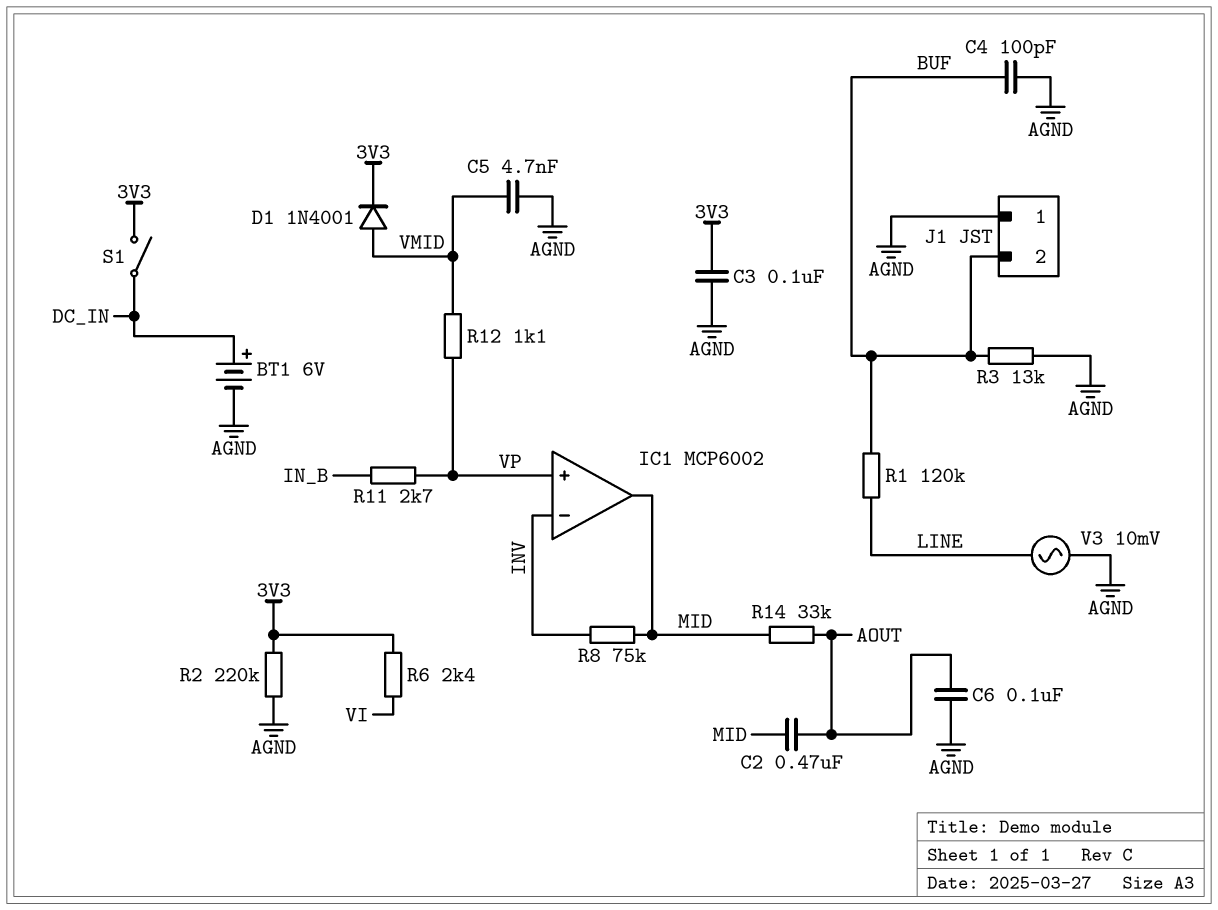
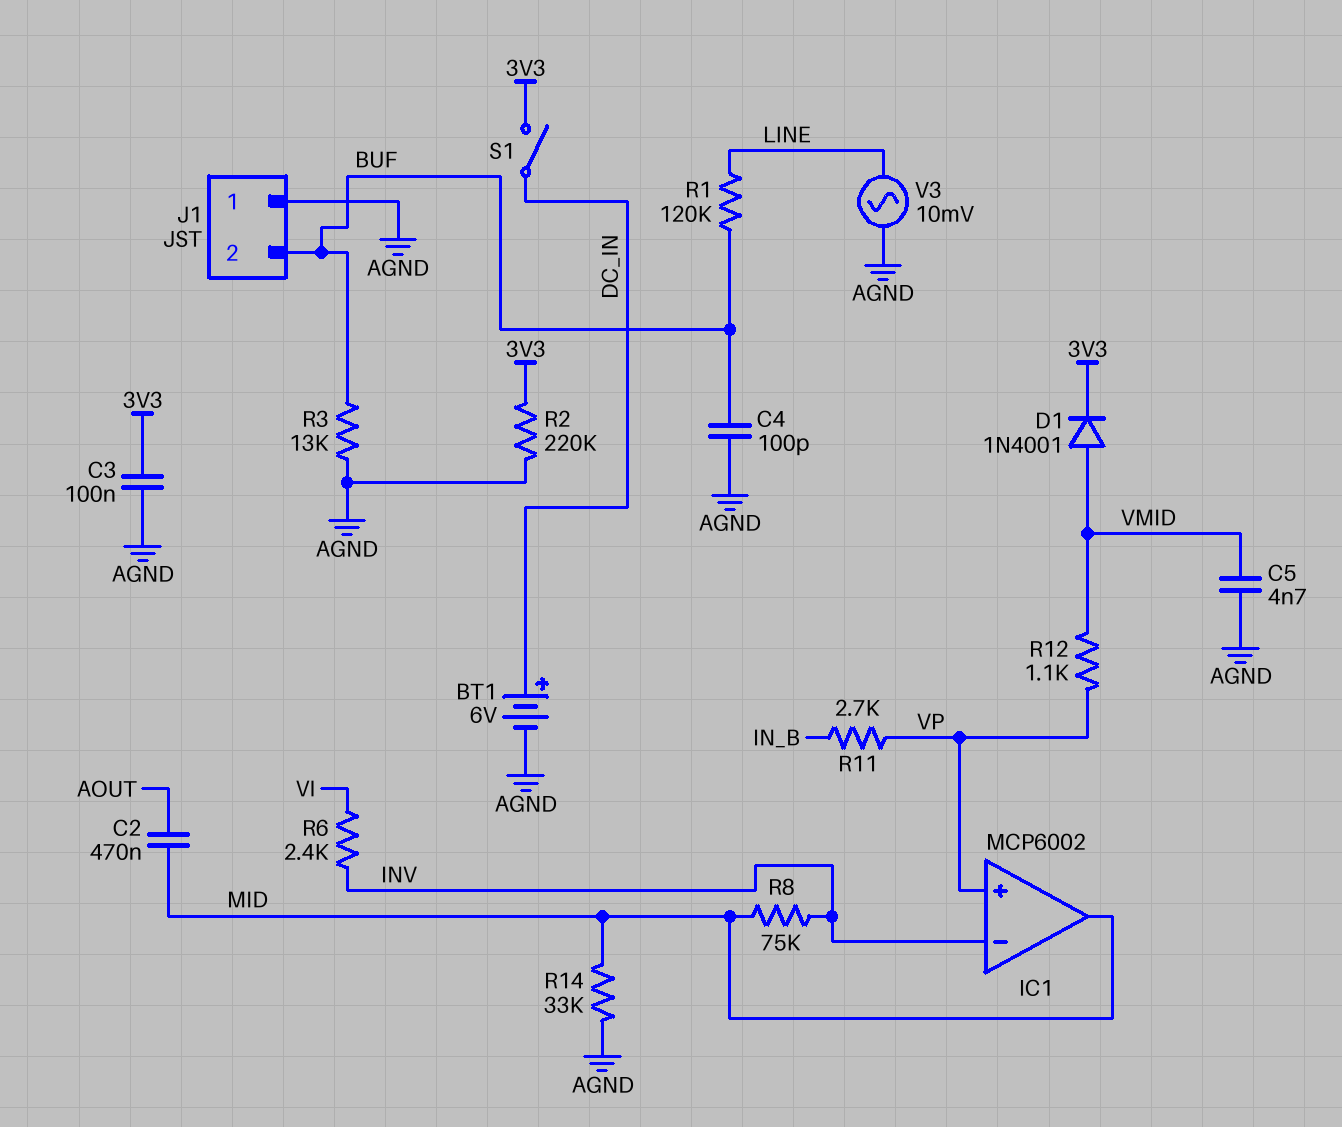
C6: 100nF (AGND, AOUT) -> none
R6: 2.4k (3V3, VI) -> 2.4k (INV, VI)
R14: 33k (AOUT, MID) -> 33k (AGND, MID)

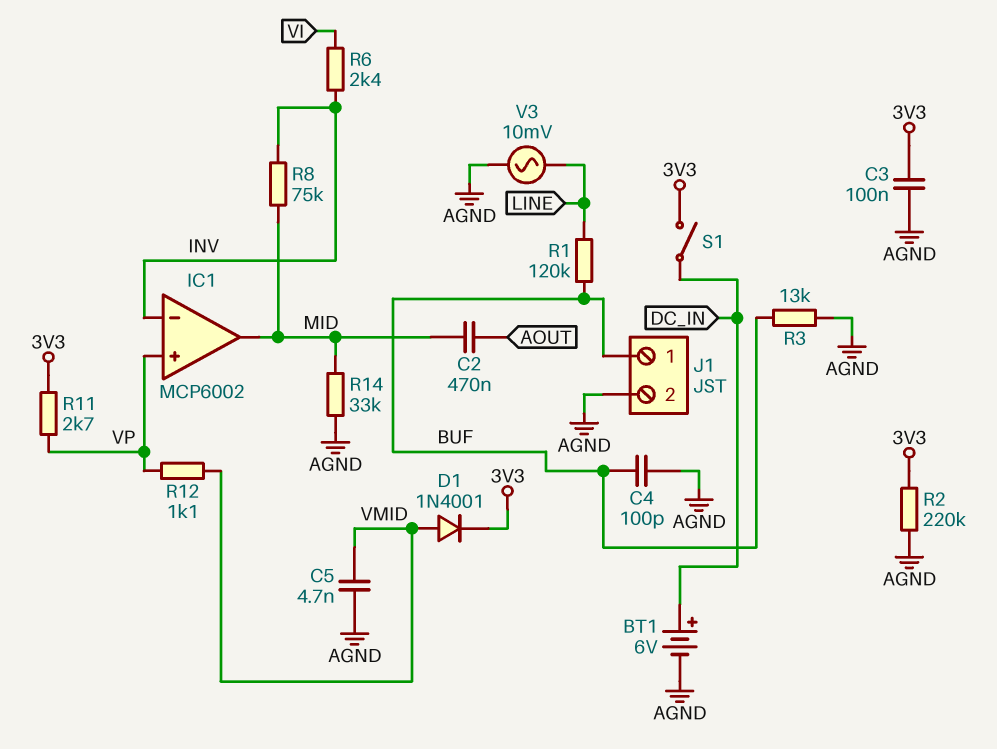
J1 pin 1: AGND -> BUF
J1 pin 2: BUF -> AGND
R11: 2.7k (IN_B, VP) -> 2.7k (3V3, VP)

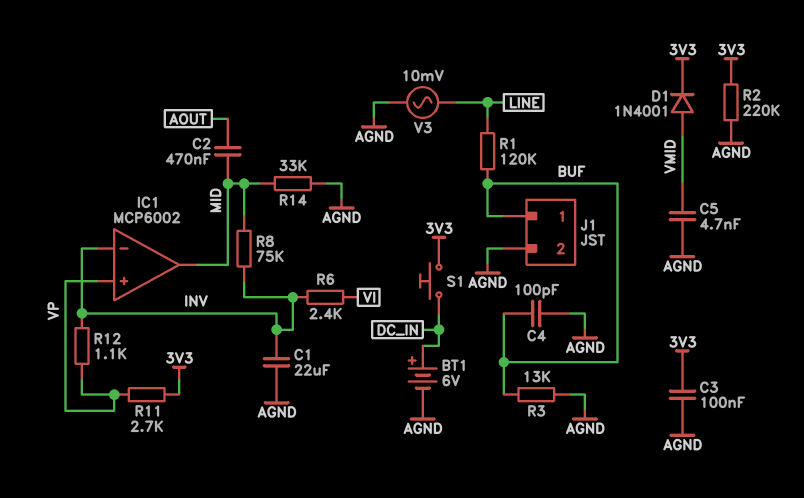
C1: none -> 22uF (AGND, INV)
R12: 1.1k (VMID, VP) -> 1.1k (INV, VP)
S1: switch (3V3, DC_IN) -> button (3V3, DC_IN)

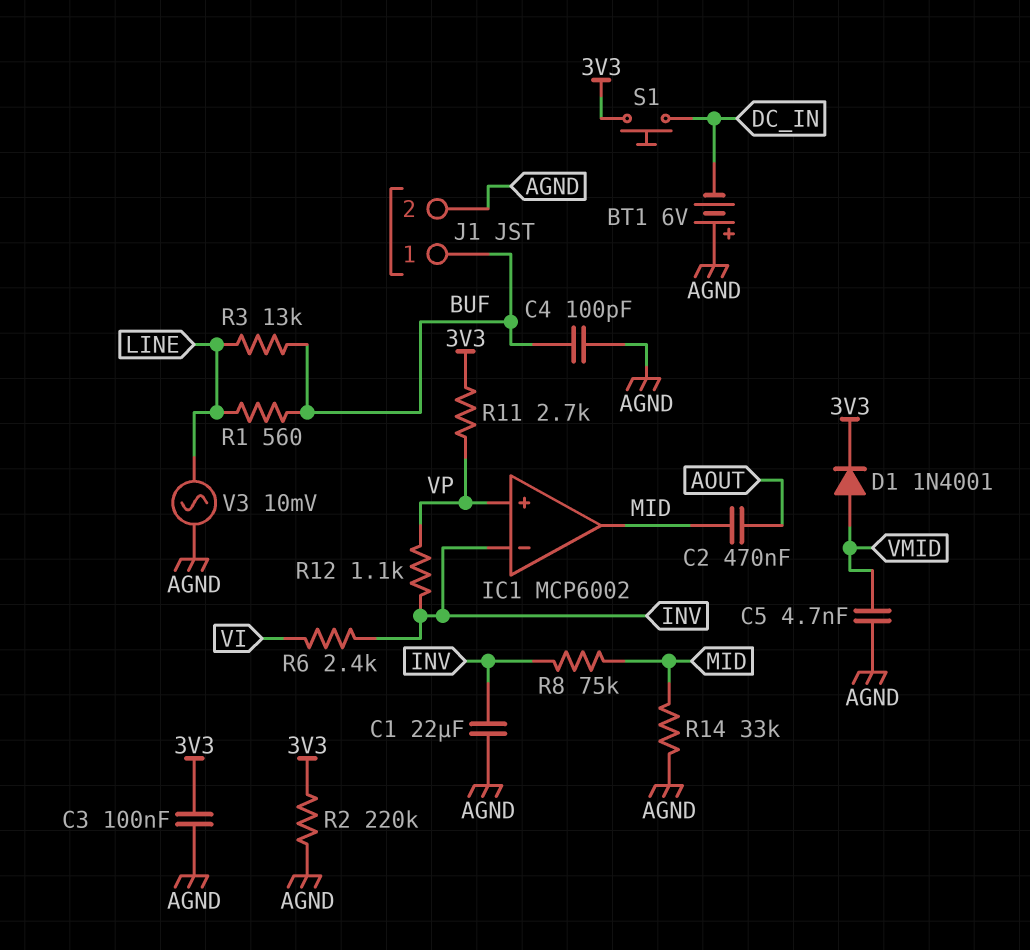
BT1: 6V (plus DC_IN, minus AGND) -> 6V (plus AGND, minus DC_IN)
R1: 120k (BUF, LINE) -> 560 (BUF, LINE)
R3: 13k (AGND, BUF) -> 13k (BUF, LINE)

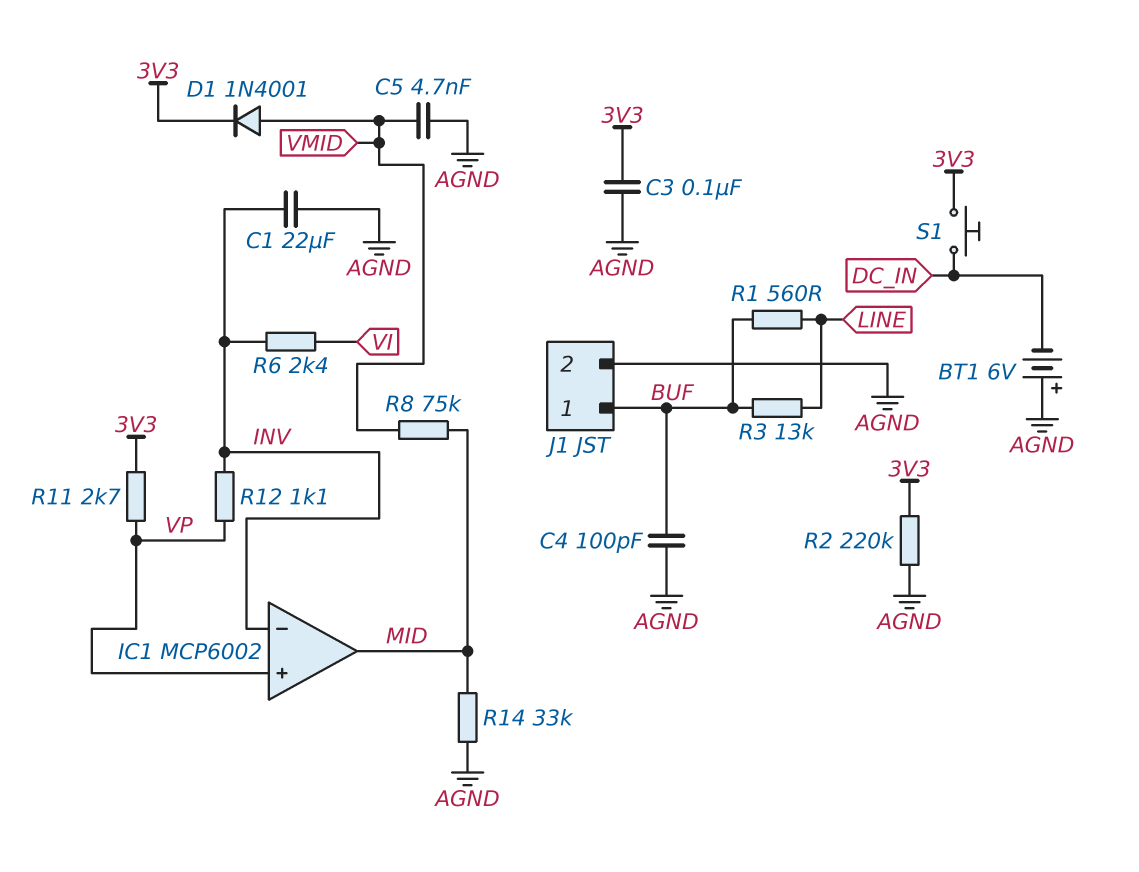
C2: 470nF (AOUT, MID) -> none
R8: 75k (INV, MID) -> 75k (MID, VMID)
V3: AC 10mV (AGND, LINE) -> none

